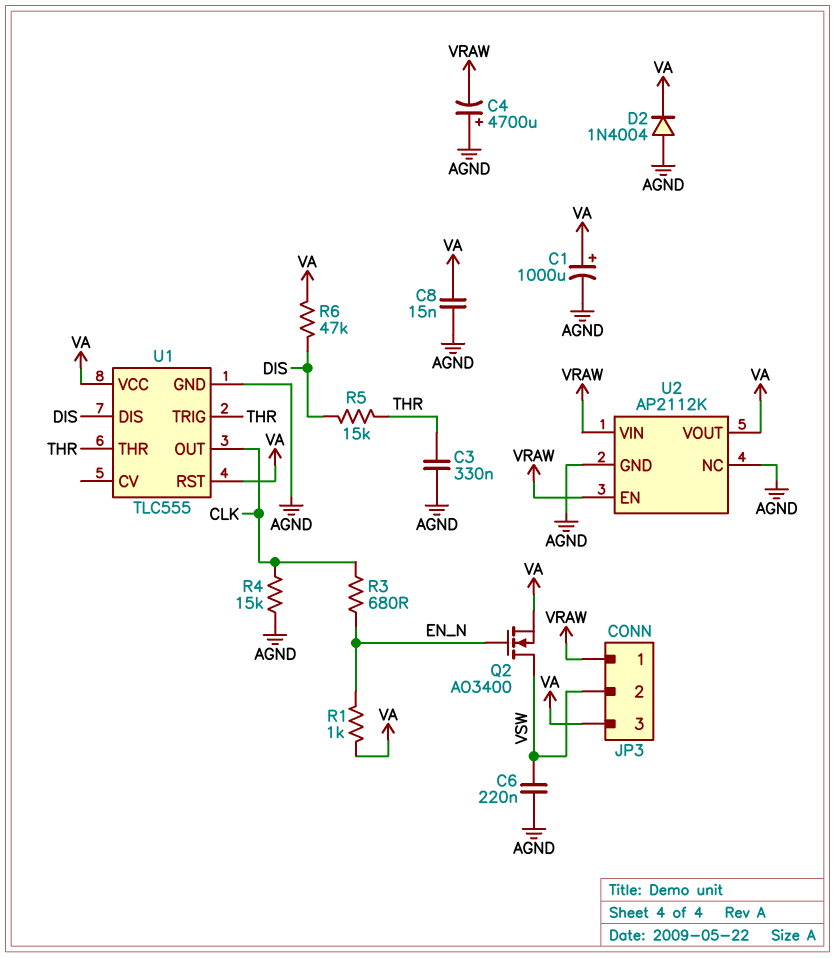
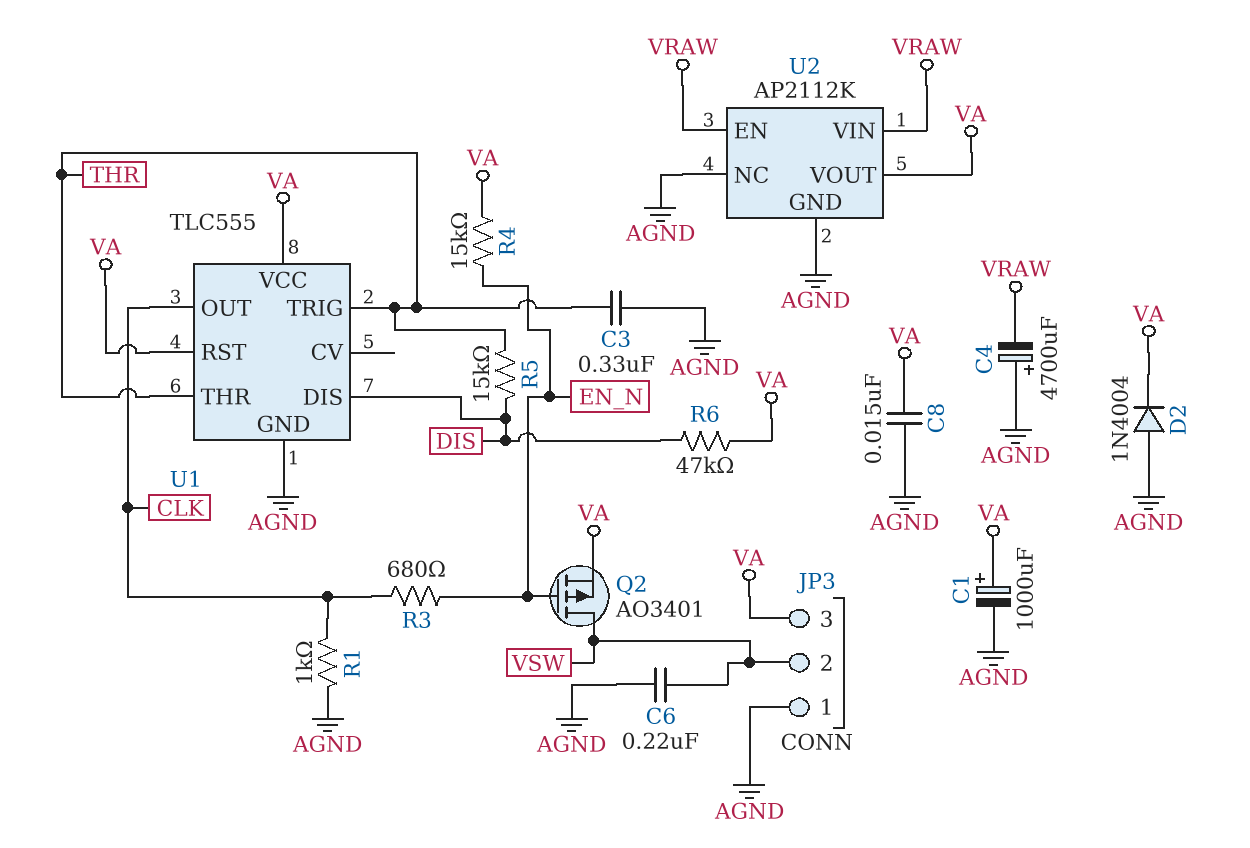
JP3 pin 1: VRAW -> AGND
Q2: NMOS AO3400 (G EN_N, D VSW, S VA) -> PMOS AO3401 (G EN_N, D VSW, S VA)
R1: 1k (EN_N, VA) -> 1k (AGND, CLK)
R4: 15k (AGND, CLK) -> 15k (EN_N, VA)

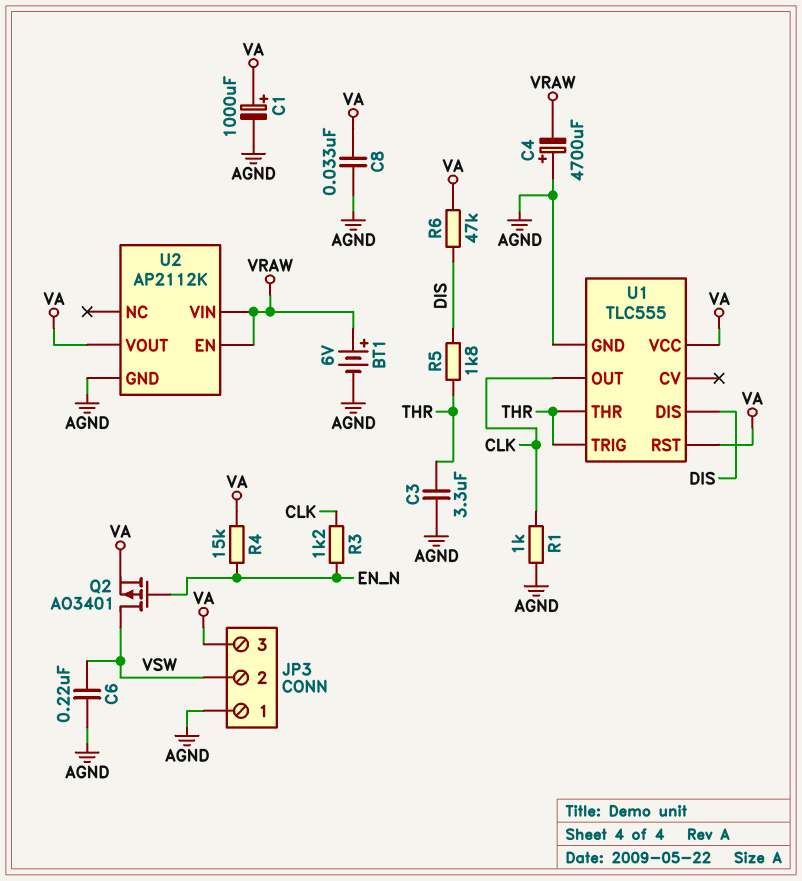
BT1: none -> 6V (plus VRAW, minus AGND)
C3: 330nF (AGND, THR) -> 3.3uF (AGND, THR)
C8: 15nF (AGND, VA) -> 33nF (AGND, VA)
D2: diode 1N4004 (A AGND, K VA) -> none
R3: 680 (CLK, EN_N) -> 1.2k (CLK, EN_N)
R5: 15k (DIS, THR) -> 1.8k (DIS, THR)
U2 pin NC: AGND -> none

